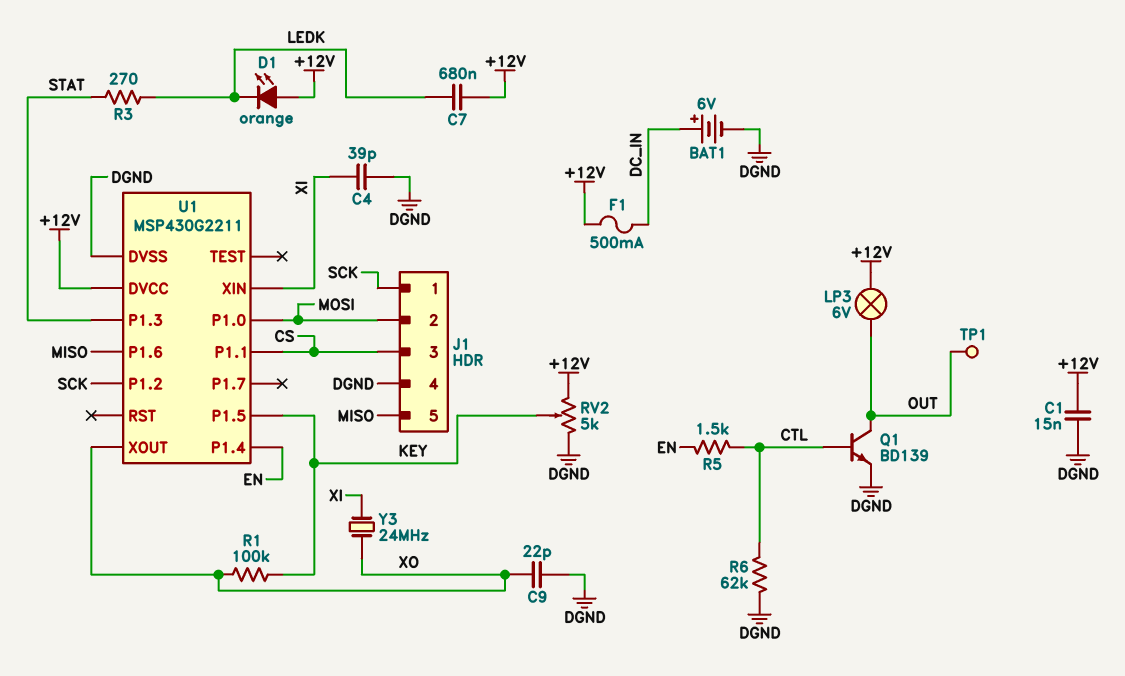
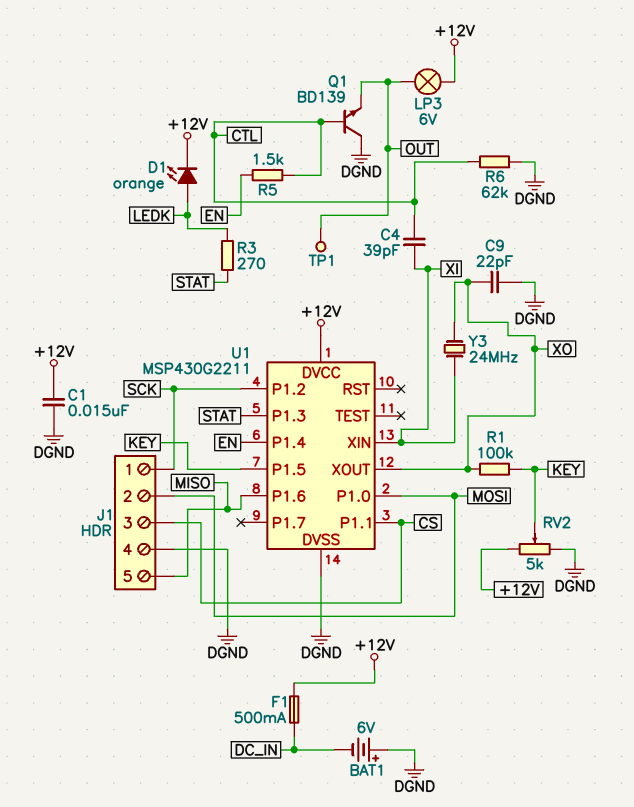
BAT1: 6V (plus DC_IN, minus DGND) -> 6V (plus DGND, minus DC_IN)
C4: 39pF (DGND, XI) -> 39pF (CTL, XI)
C7: 680nF (+12V, LEDK) -> none
D1: LED orange (A +12V, K LEDK) -> LED orange (A LEDK, K +12V)
Q1: NPN BD139 (B CTL, C OUT, E DGND) -> NPN BD139 (B CTL, C DGND, E OUT)

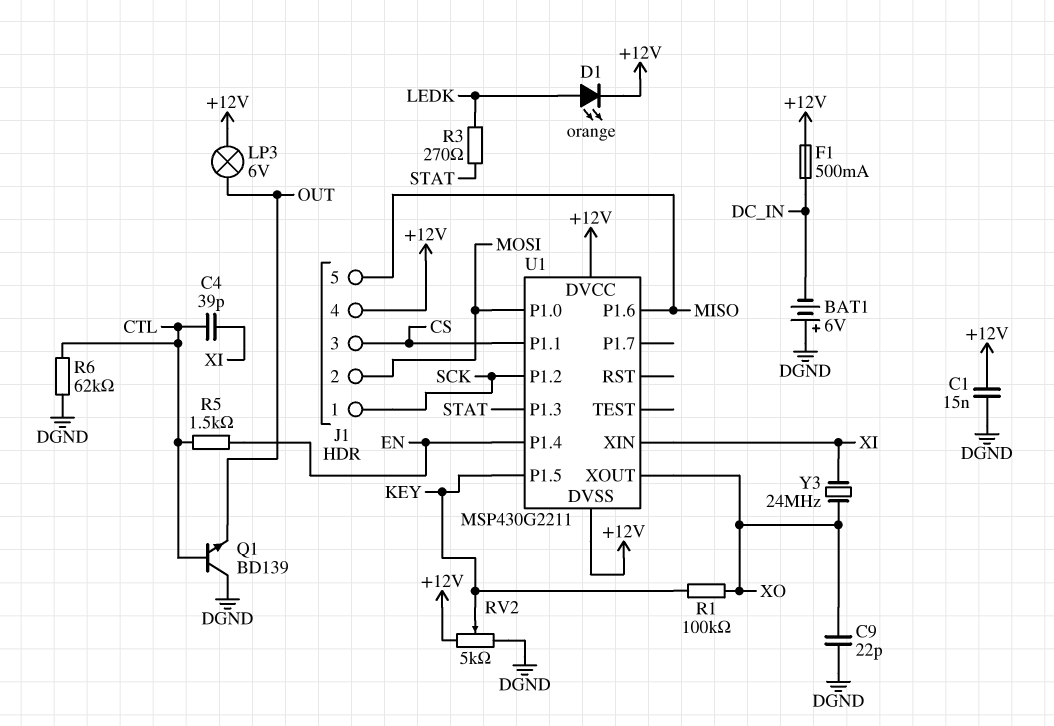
J1 pin 4: DGND -> +12V
TP1: test point (OUT) -> none
U1 pin DVSS: DGND -> +12V

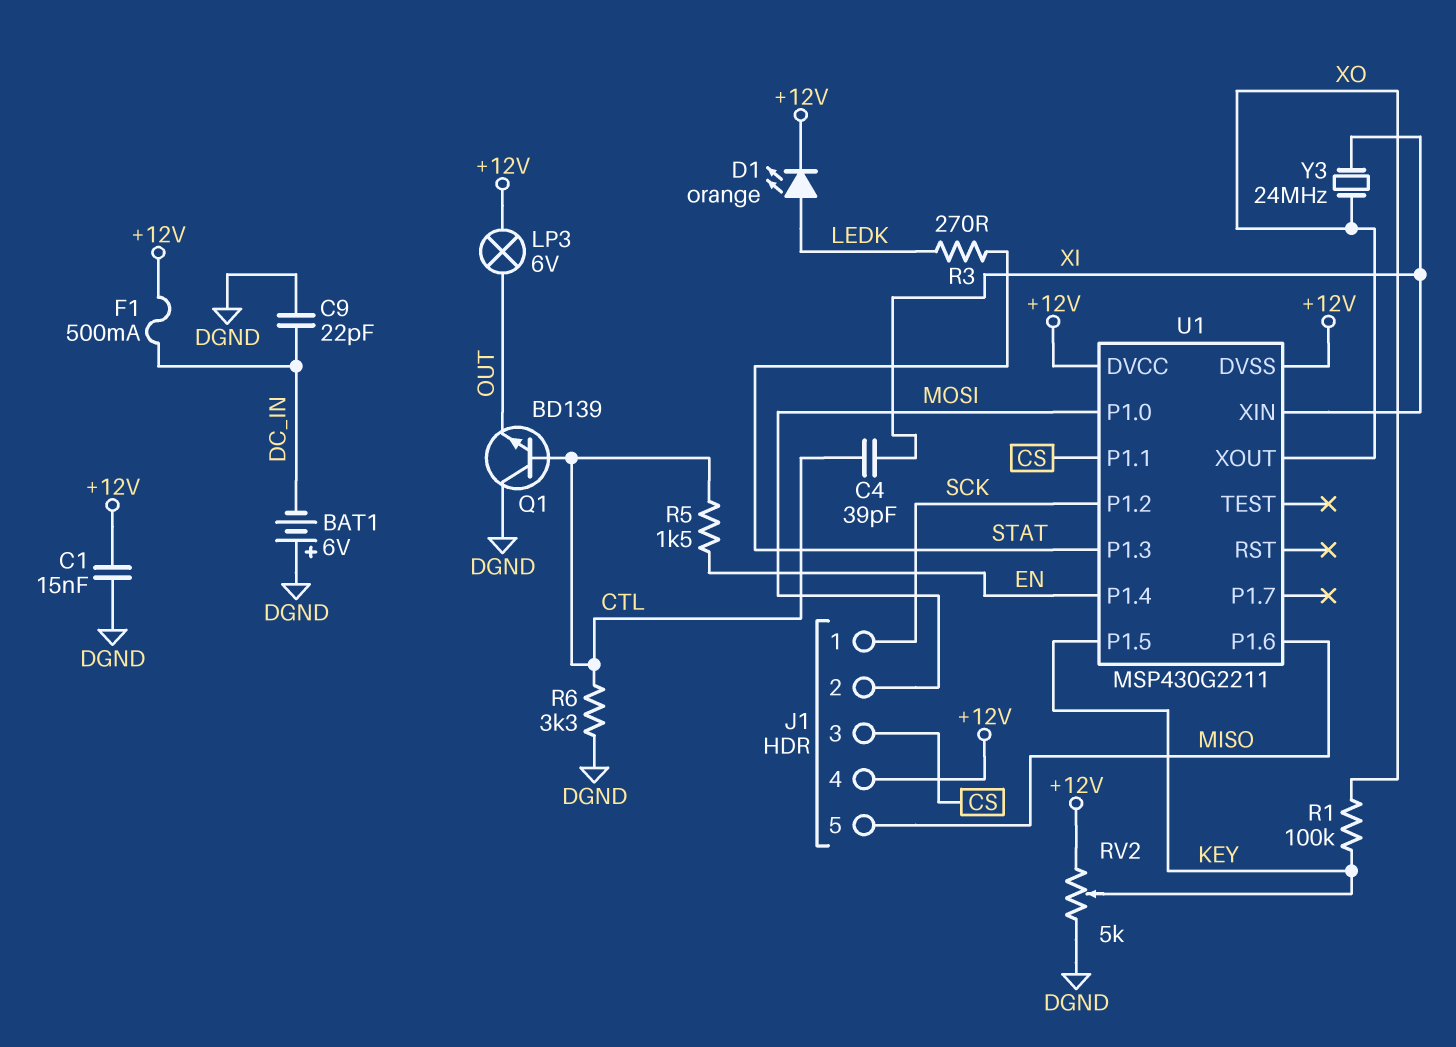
C9: 22pF (DGND, XO) -> 22pF (DC_IN, DGND)
R6: 62k (CTL, DGND) -> 3.3k (CTL, DGND)

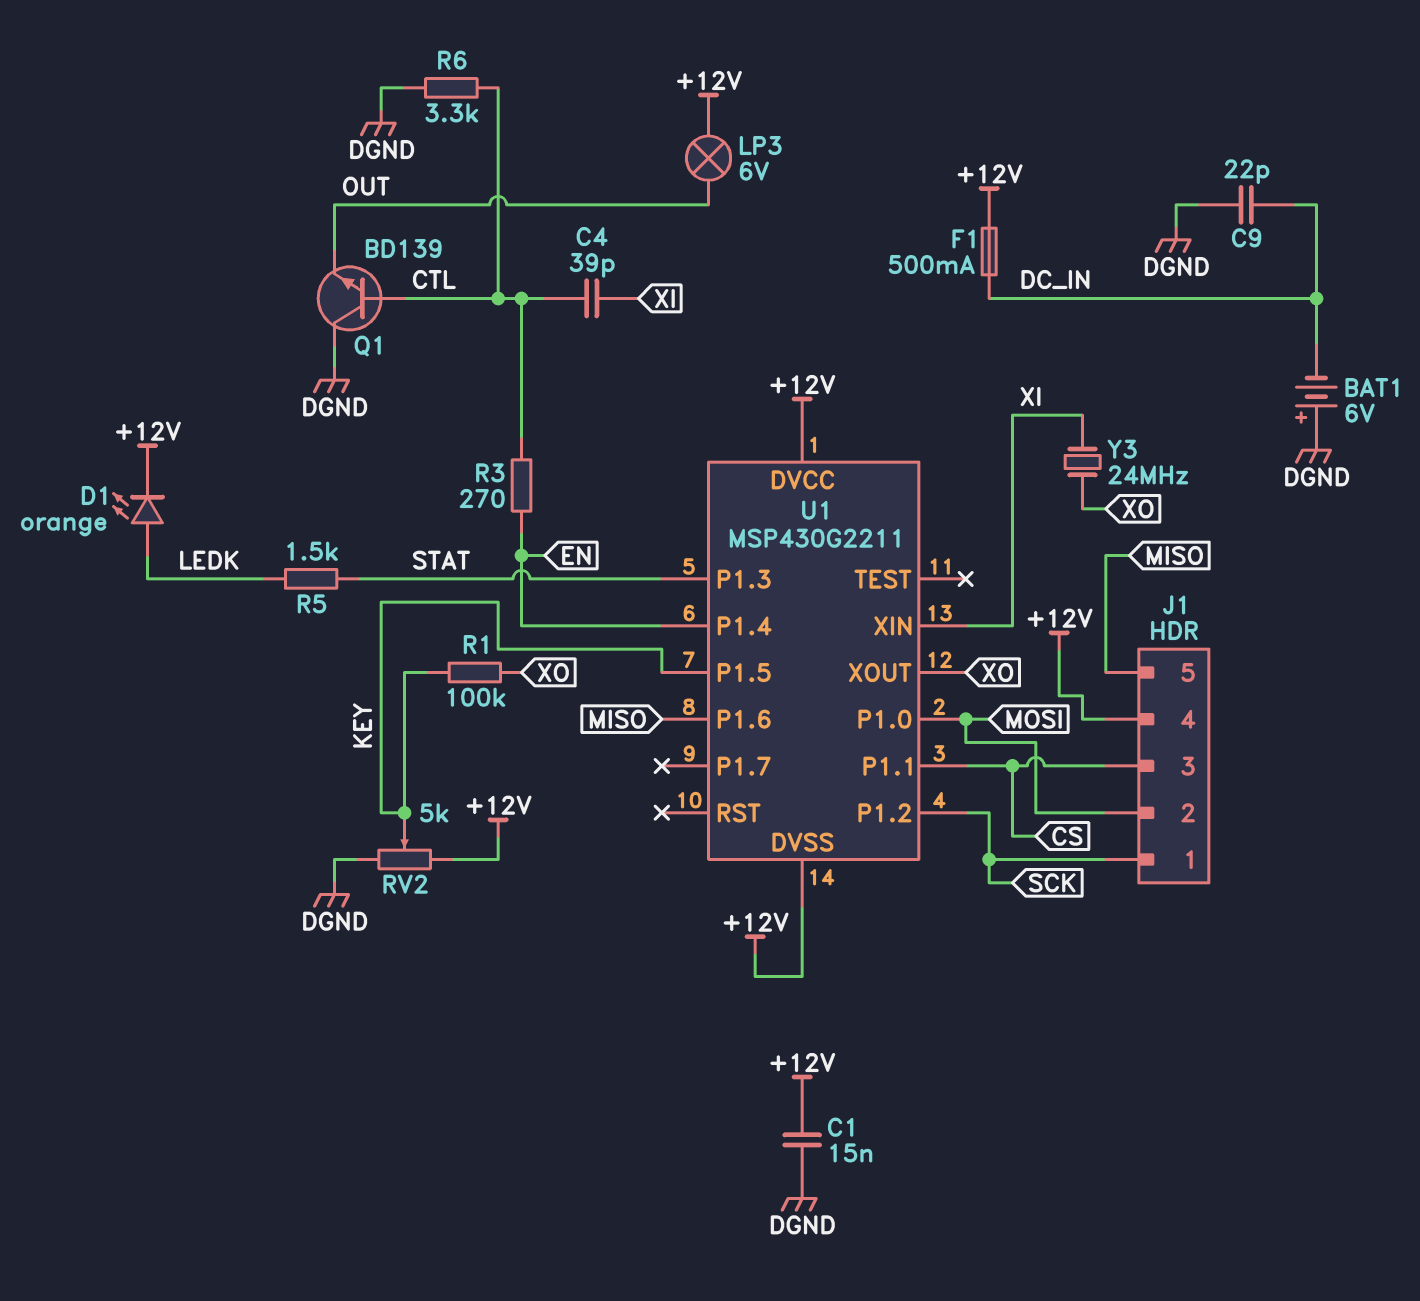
R3: 270 (LEDK, STAT) -> 270 (CTL, EN)
R5: 1.5k (CTL, EN) -> 1.5k (LEDK, STAT)

